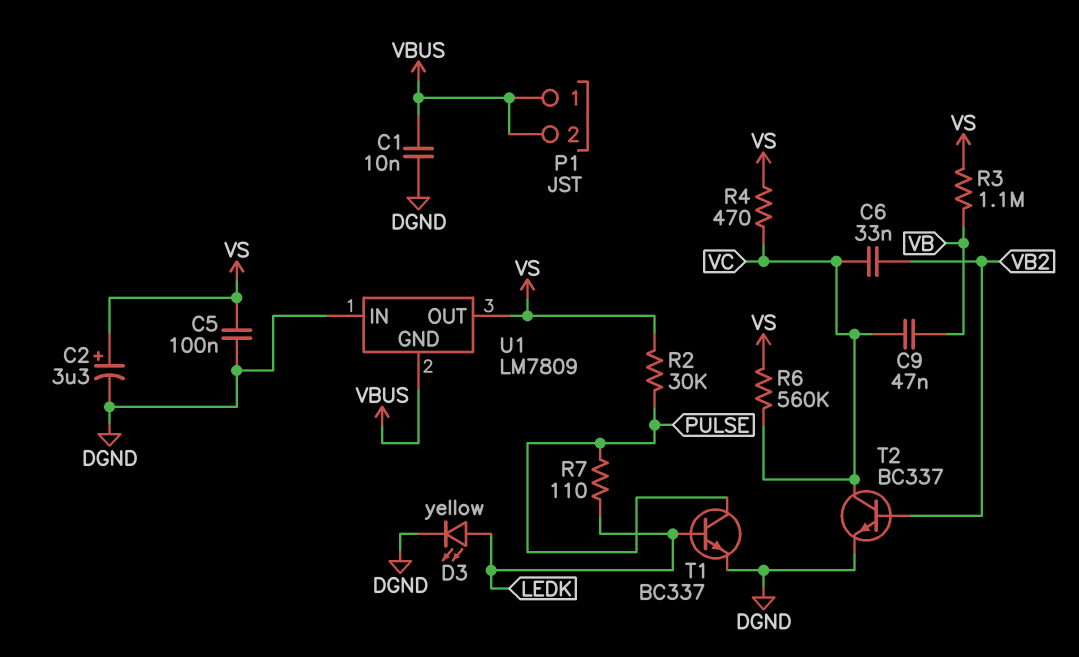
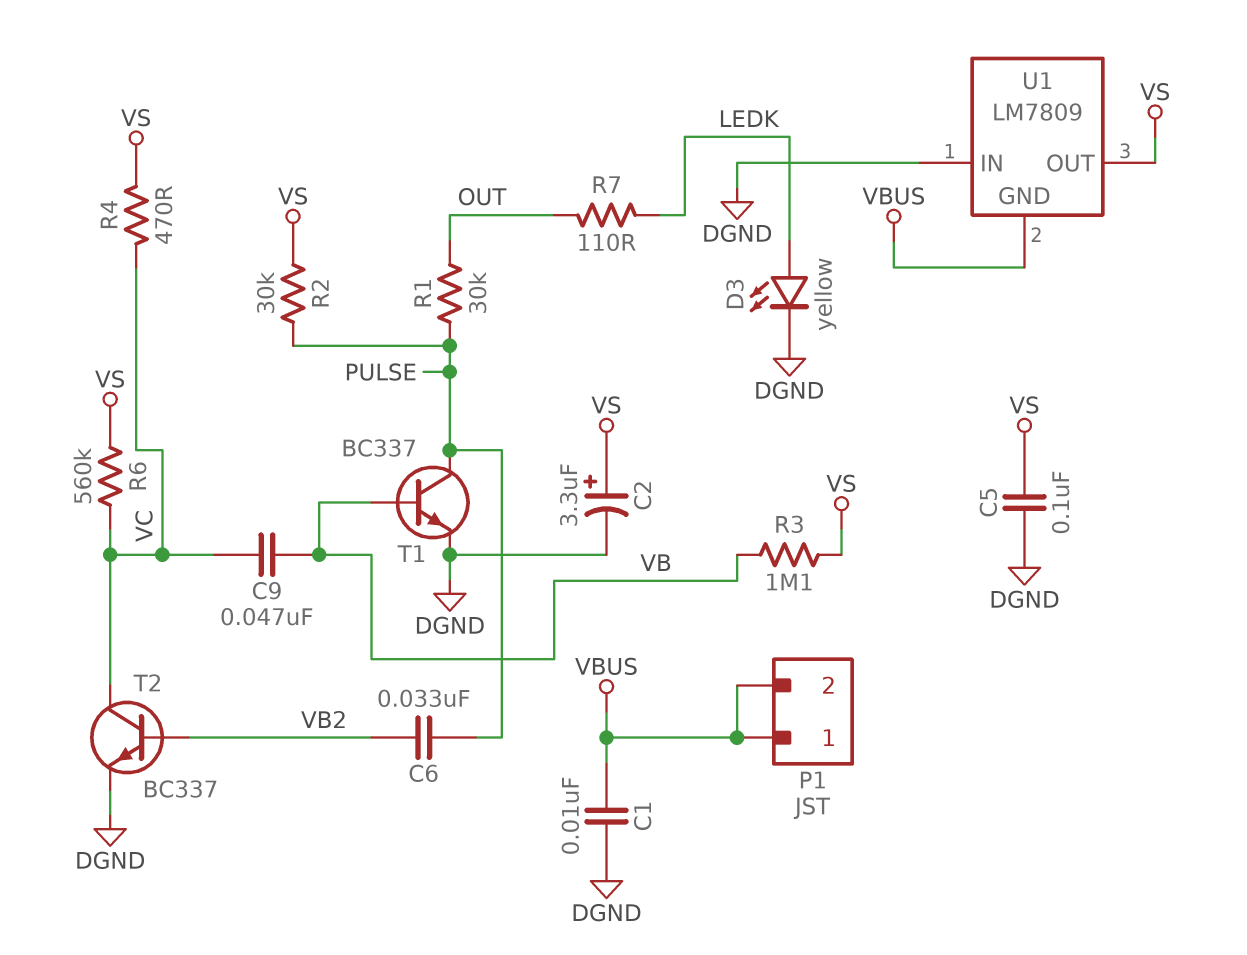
C6: 33nF (VB2, VC) -> 33nF (PULSE, VB2)
R1: none -> 30k (OUT, PULSE)
R7: 110 (LEDK, PULSE) -> 110 (LEDK, OUT)
T1: NPN BC337 (B LEDK, C PULSE, E DGND) -> NPN BC337 (B VB, C PULSE, E DGND)

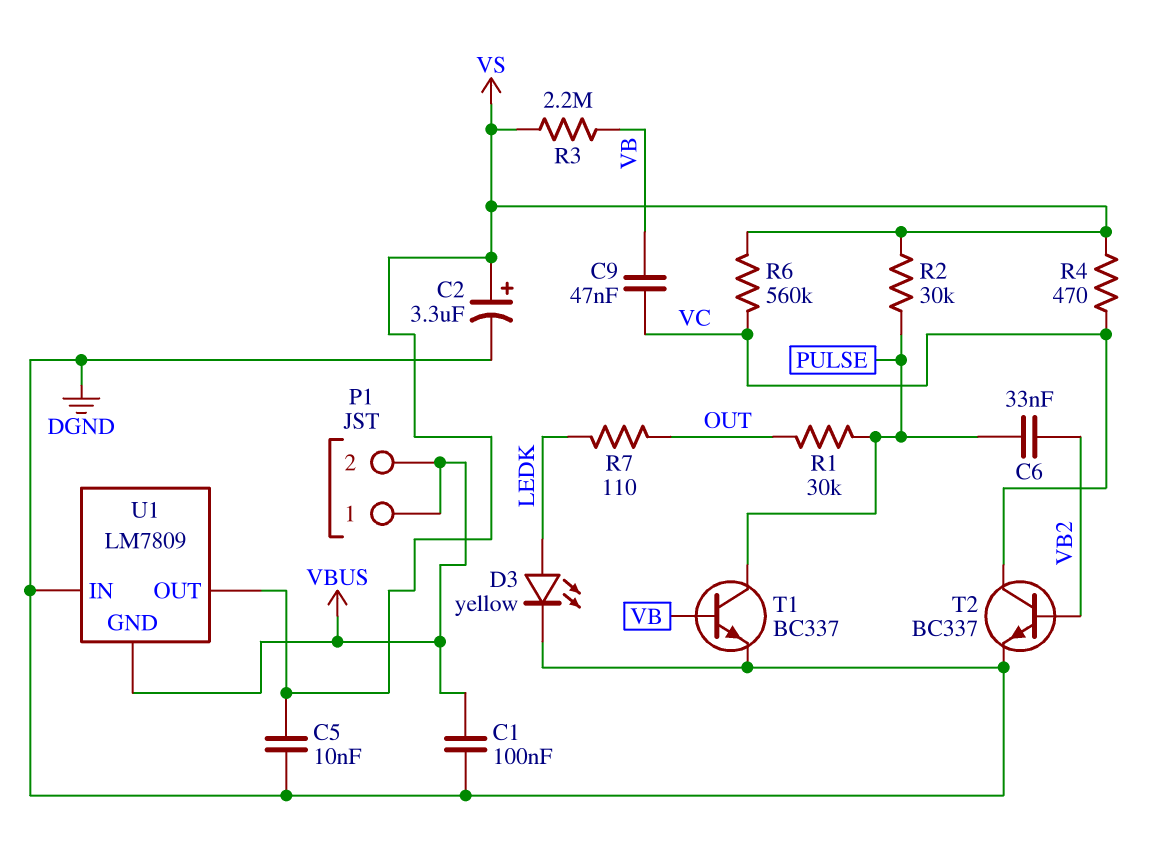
C1: 10nF (DGND, VBUS) -> 100nF (DGND, VBUS)
C5: 100nF (DGND, VS) -> 10nF (DGND, VS)
R3: 1.1M (VB, VS) -> 2.2M (VB, VS)

